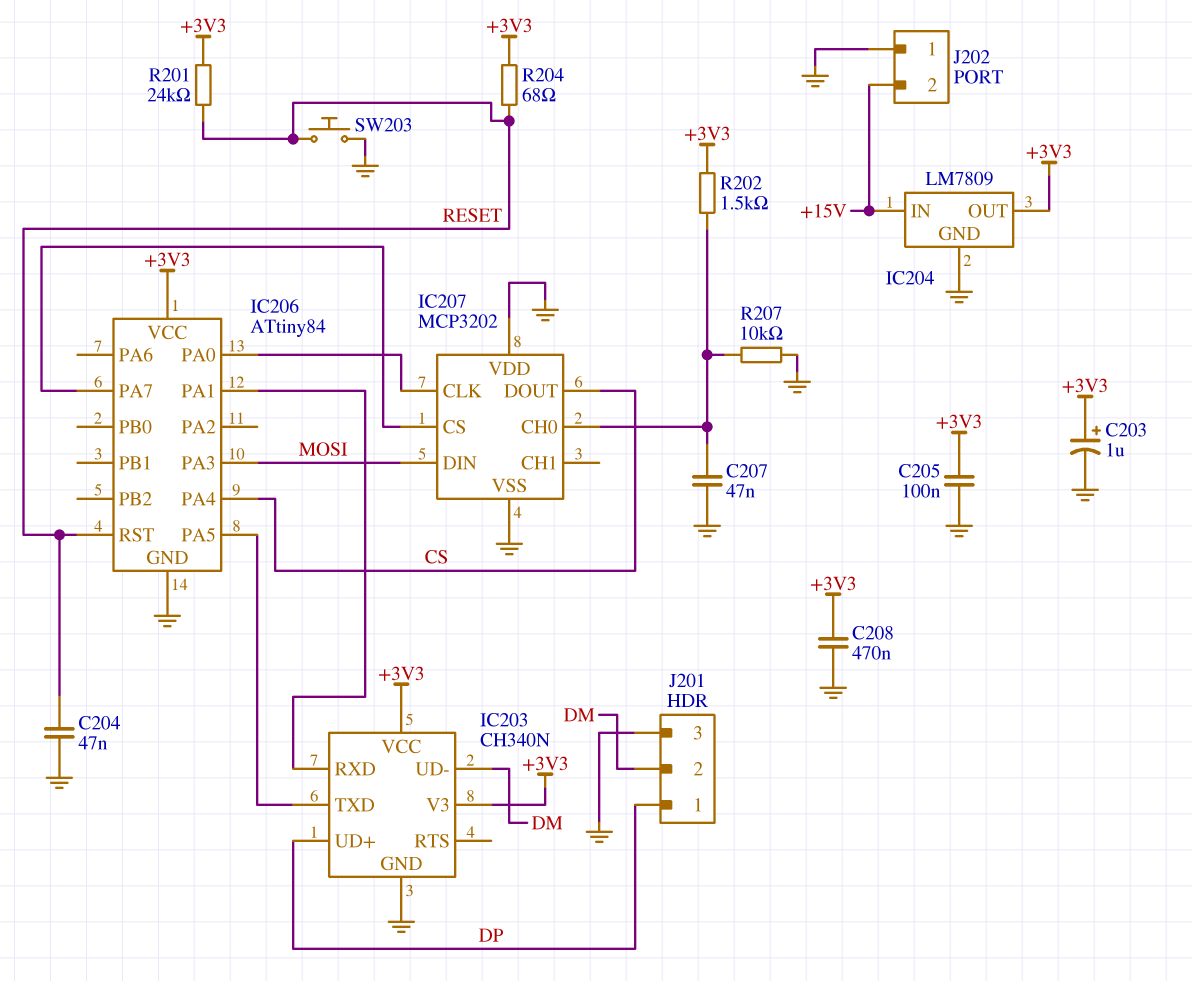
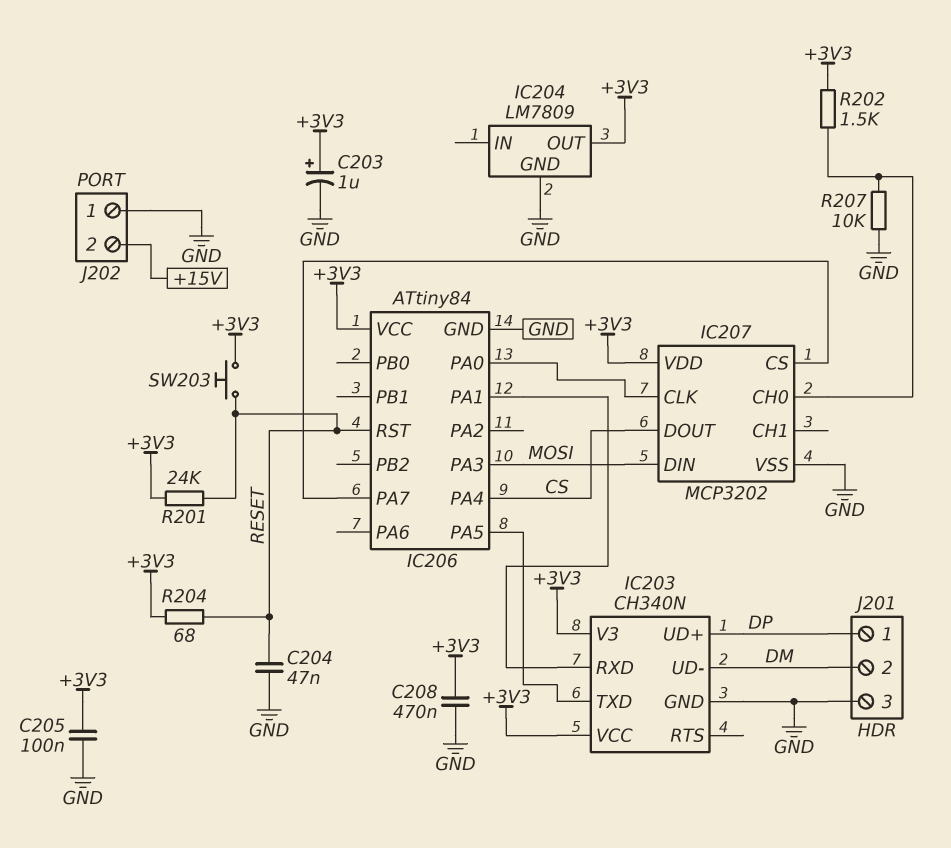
C207: 47nF (GND, IC207/CH0) -> none
IC204 pin IN: +15V -> none
IC207 pin VDD: GND -> +3V3
SW203: button (GND, RESET) -> button (+3V3, RESET)

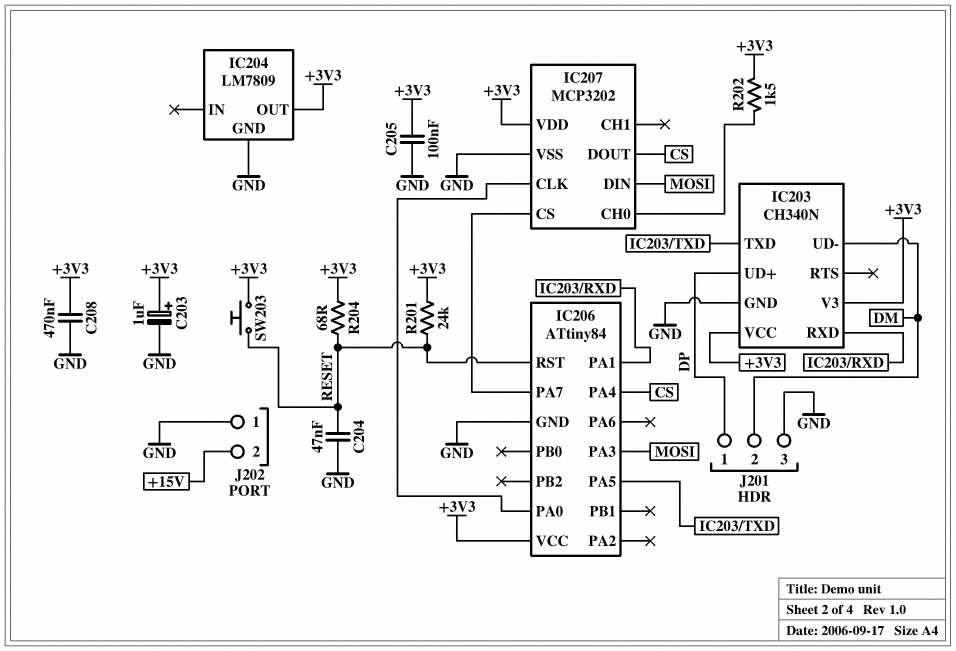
R207: 10k (GND, IC207/CH0) -> none

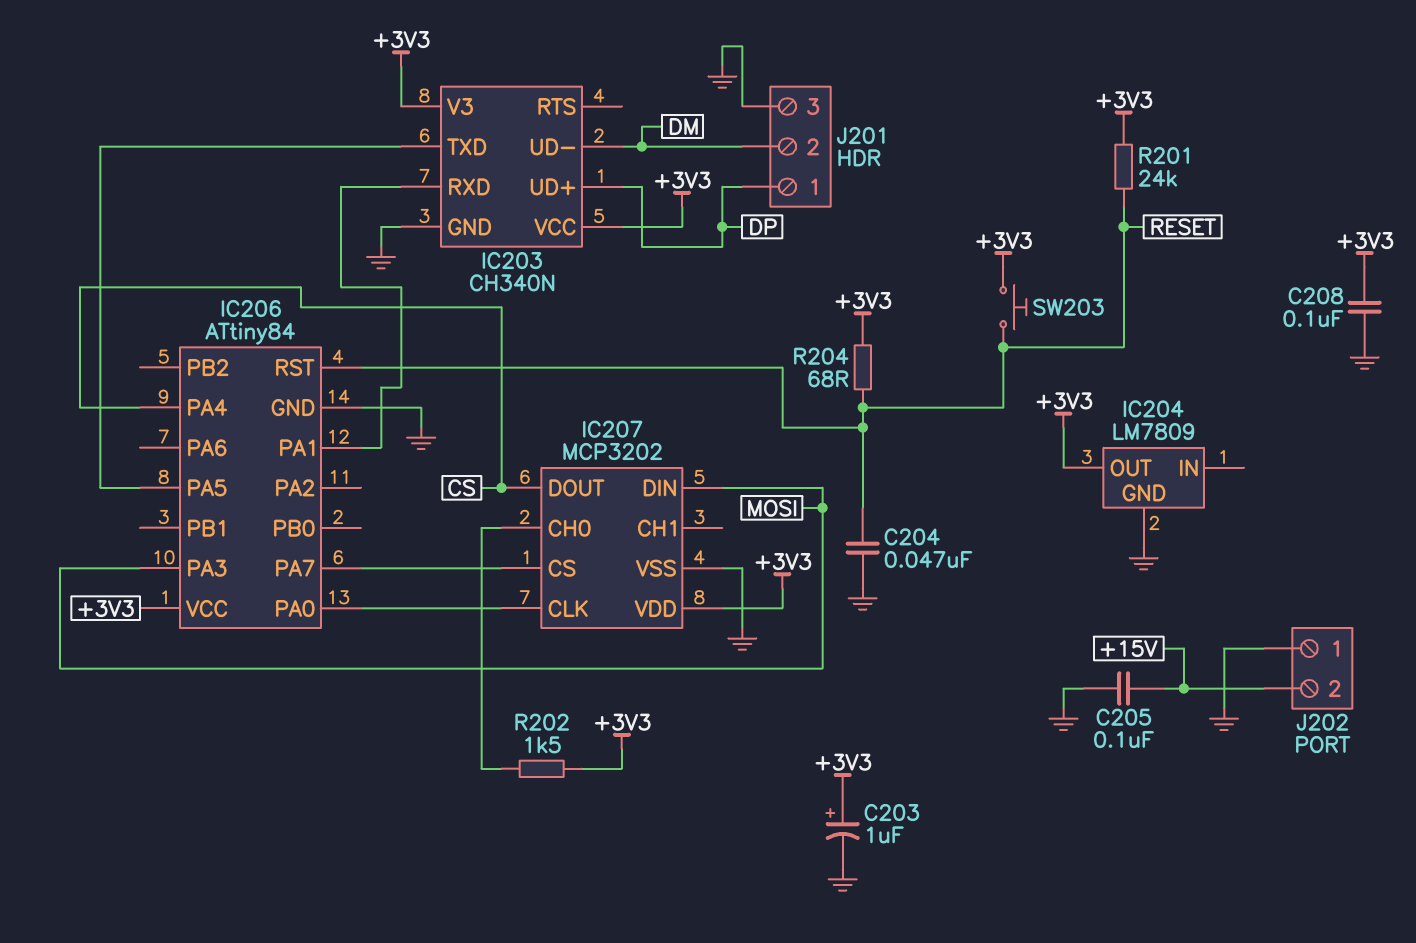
C205: 100nF (+3V3, GND) -> 100nF (+15V, GND)
C208: 470nF (+3V3, GND) -> 100nF (+3V3, GND)

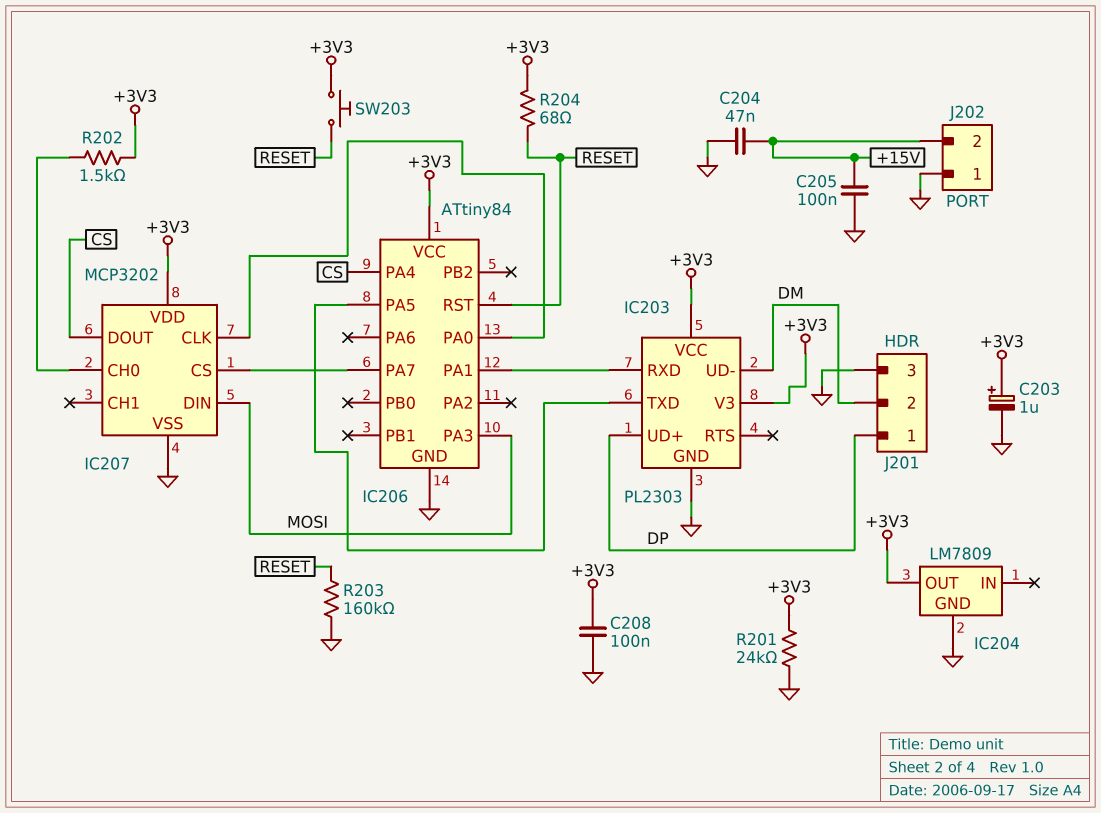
C204: 47nF (GND, RESET) -> 47nF (+15V, GND)
IC203: CH340N -> PL2303
R201: 24k (+3V3, RESET) -> 24k (+3V3, GND)
R203: none -> 160k (GND, RESET)

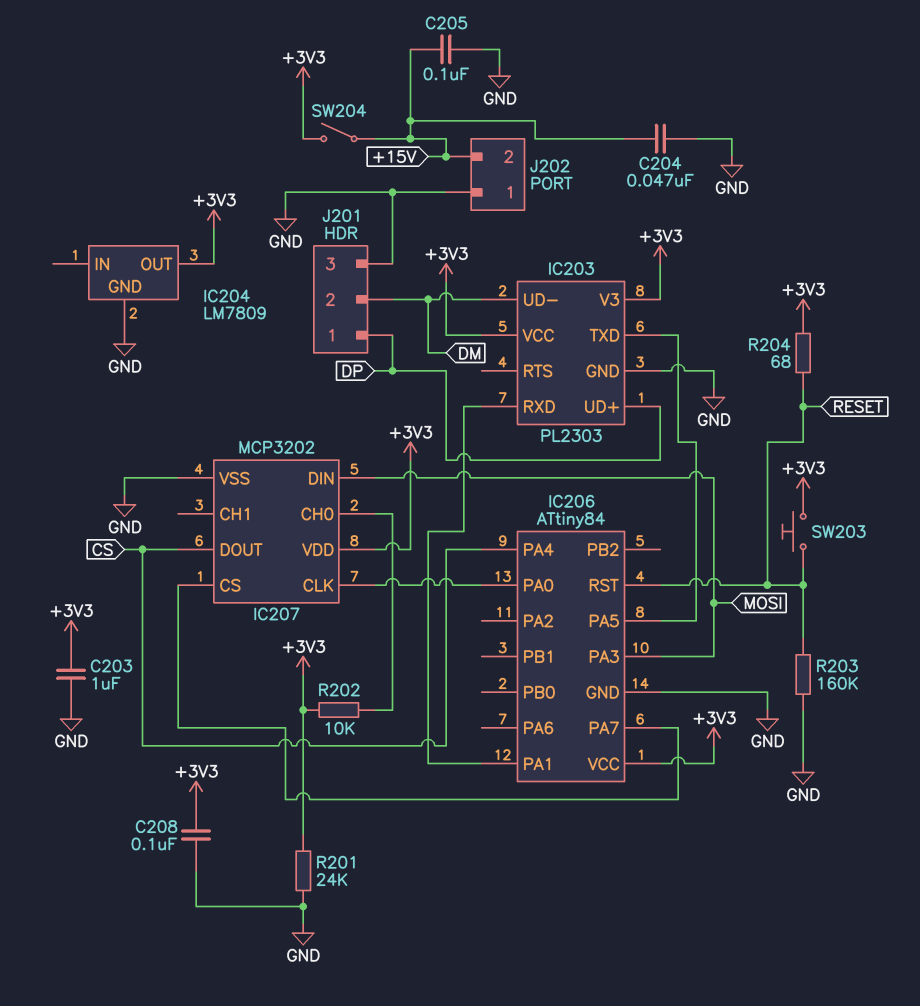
C203: 1uF (plus +3V3, minus GND) -> 1uF (+3V3, GND)
R202: 1.5k (+3V3, IC207/CH0) -> 10k (+3V3, IC207/CH0)
SW204: none -> switch (+3V3, +15V)

